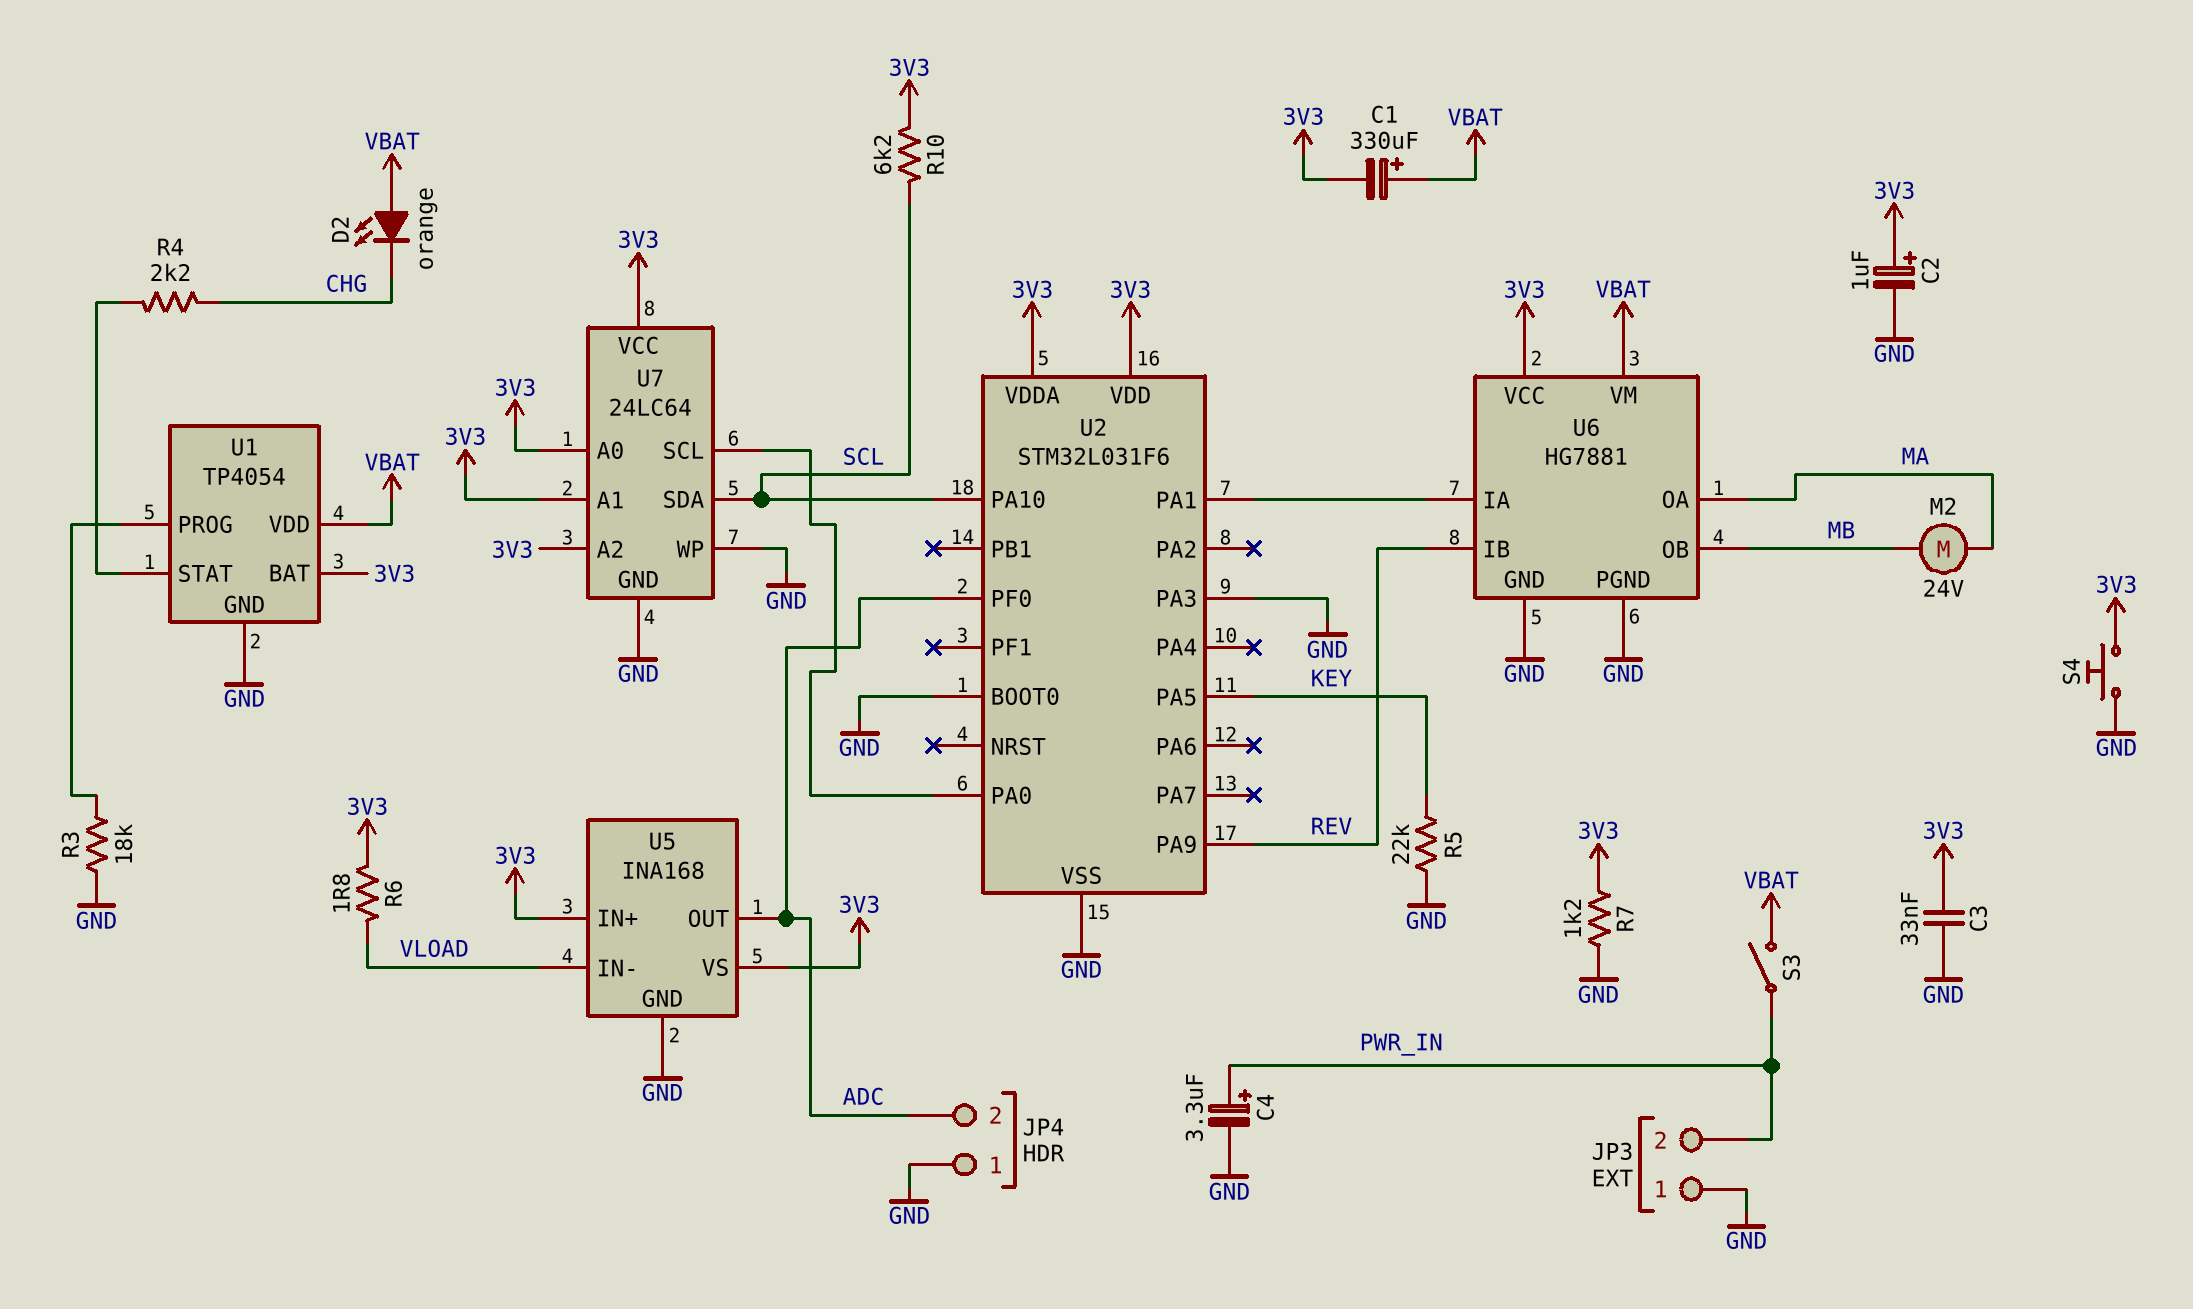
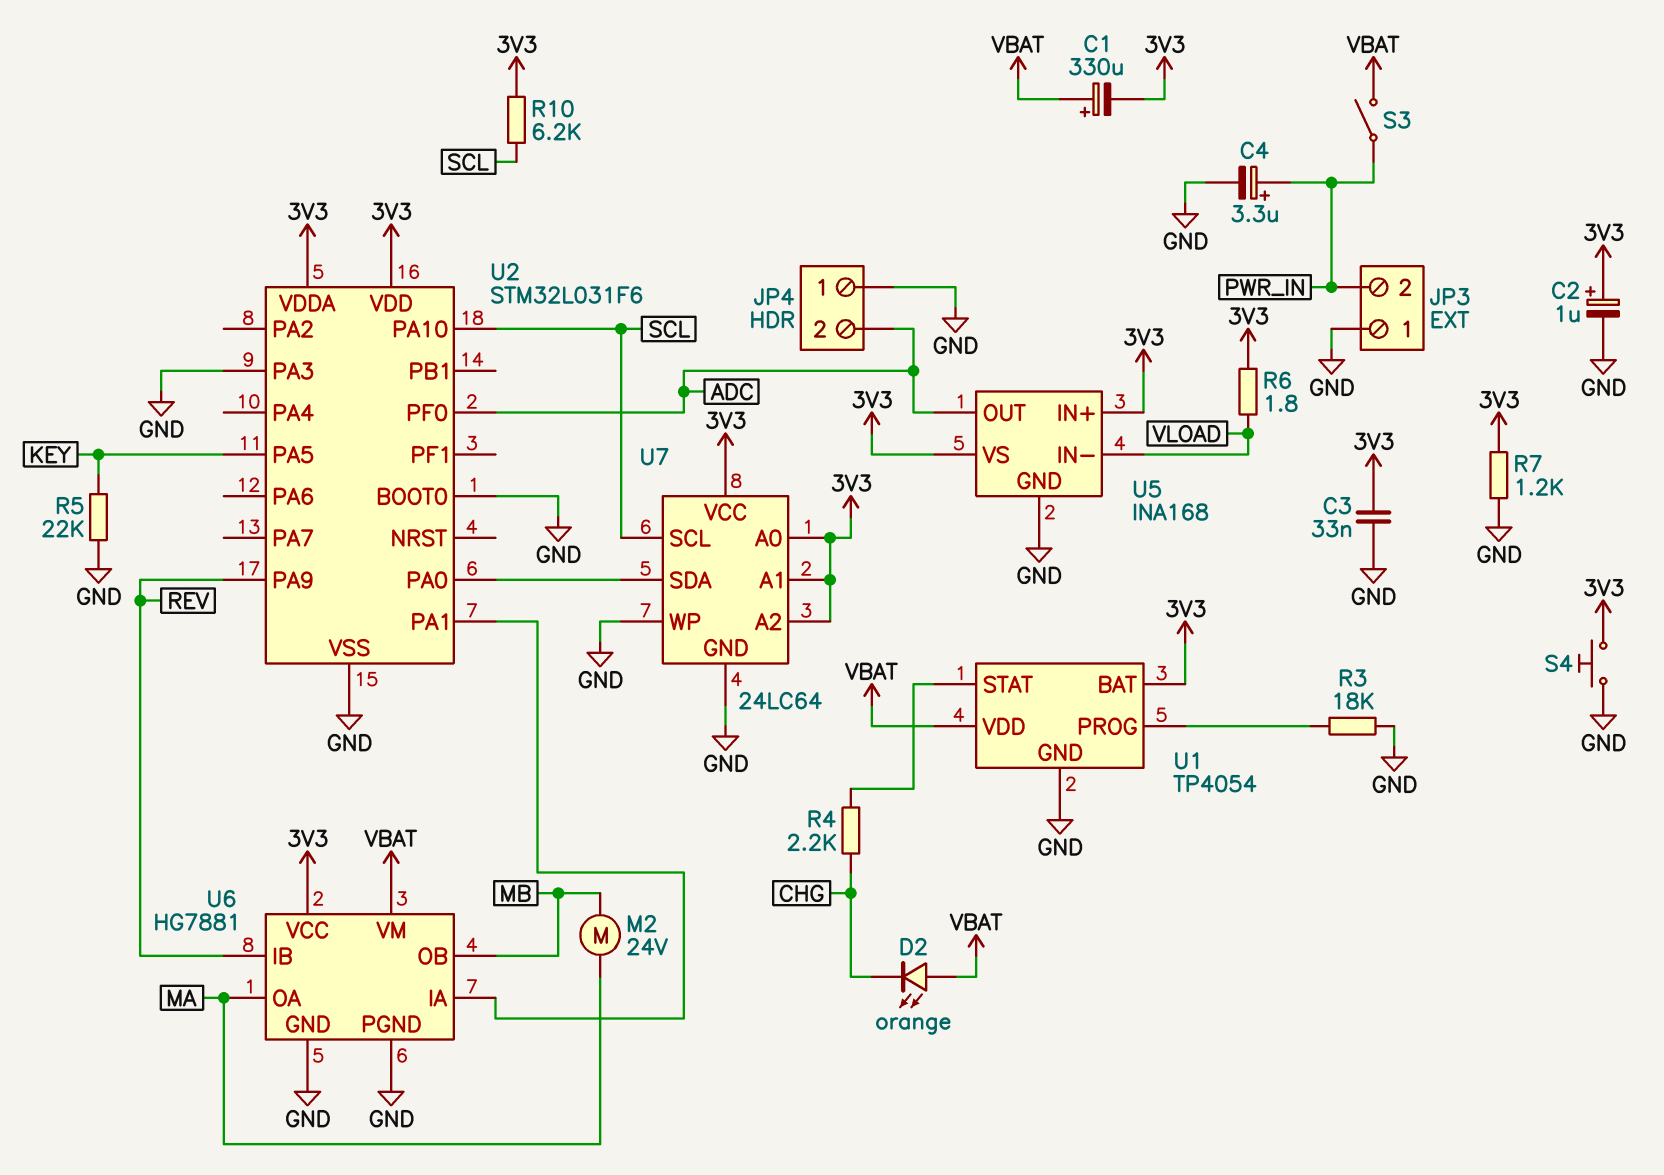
U7 pin SCL: U2/PA0 -> SCL
U7 pin SDA: SCL -> U2/PA0

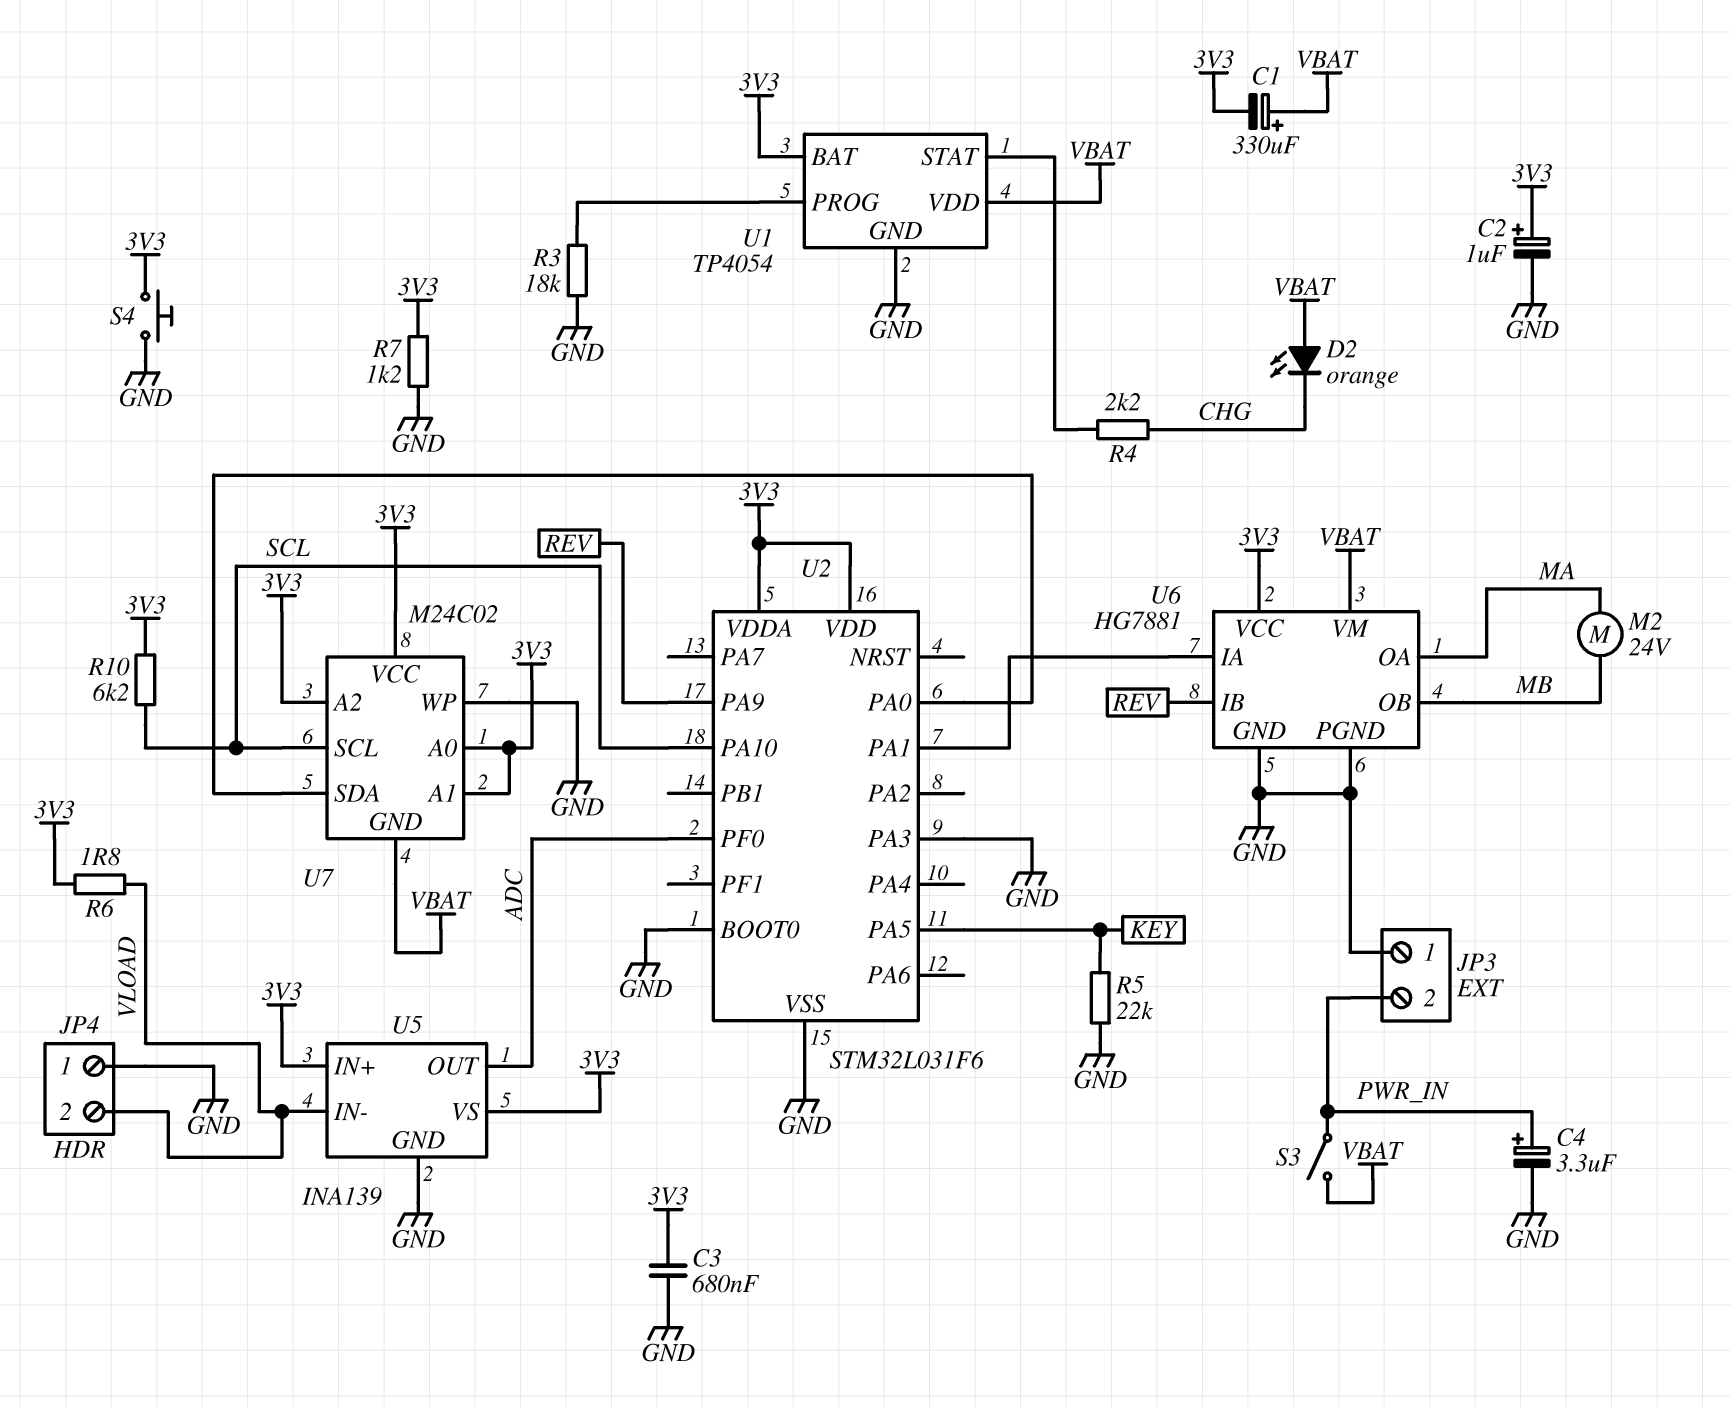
C3: 33nF (3V3, GND) -> 680nF (3V3, GND)
JP4 pin 2: ADC -> VLOAD
U5: INA168 -> INA139
U7: 24LC64 -> M24C02
U7 pin GND: GND -> VBAT

